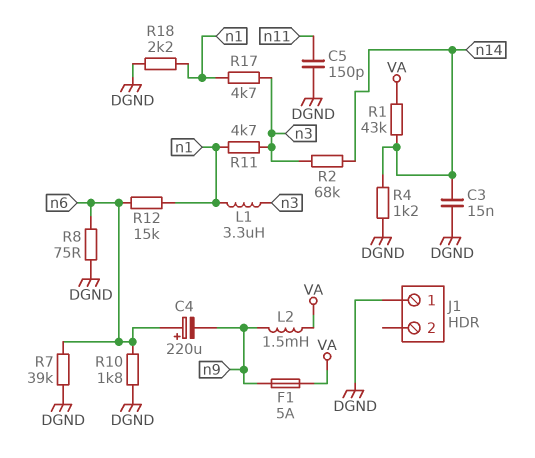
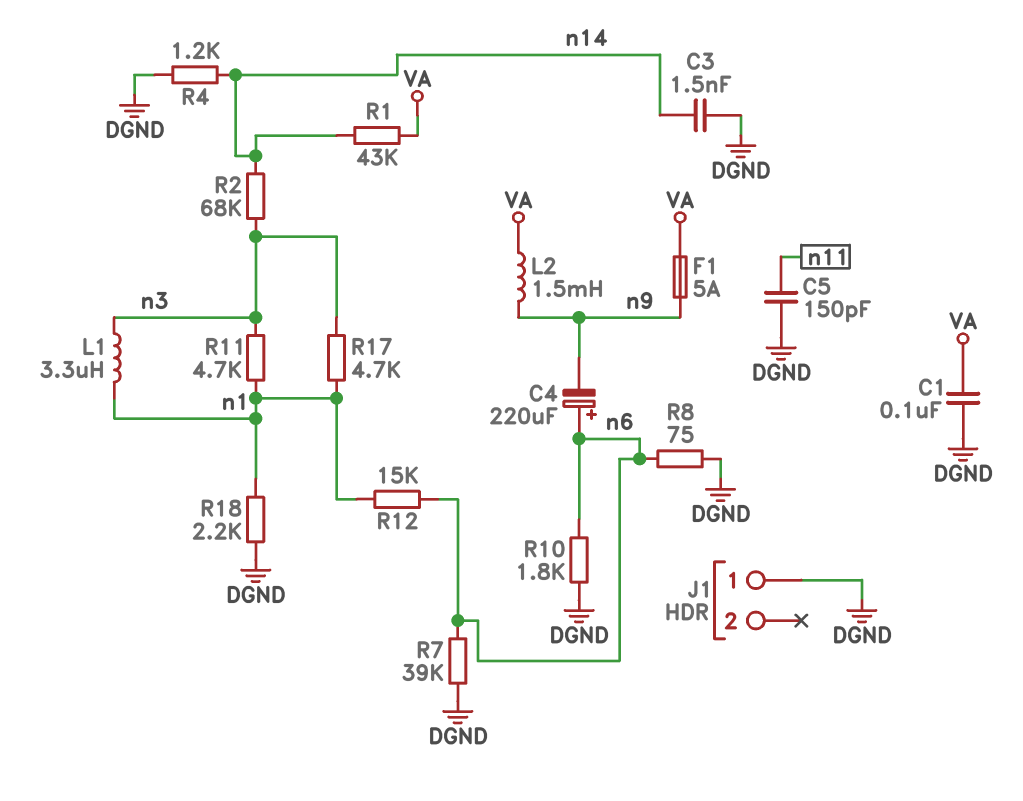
C1: none -> 100nF (DGND, VA)
C3: 15nF (DGND, n14) -> 1.5nF (DGND, n14)

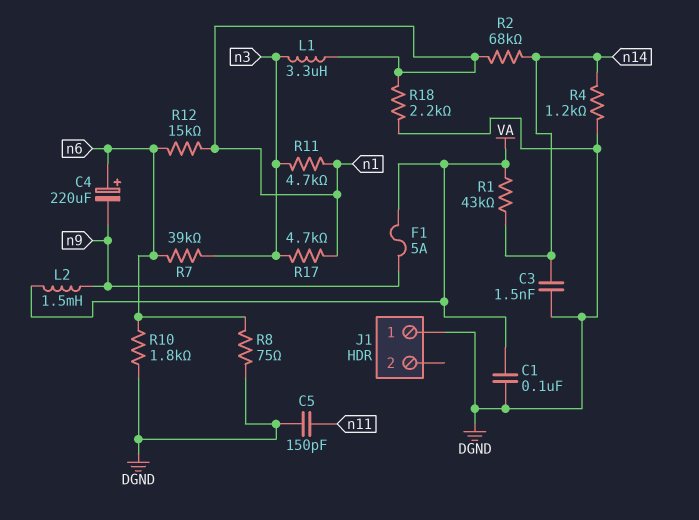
R2: 68k (n3, n14) -> 68k (n1, n14)
R7: 39k (DGND, n6) -> 39k (n3, n6)

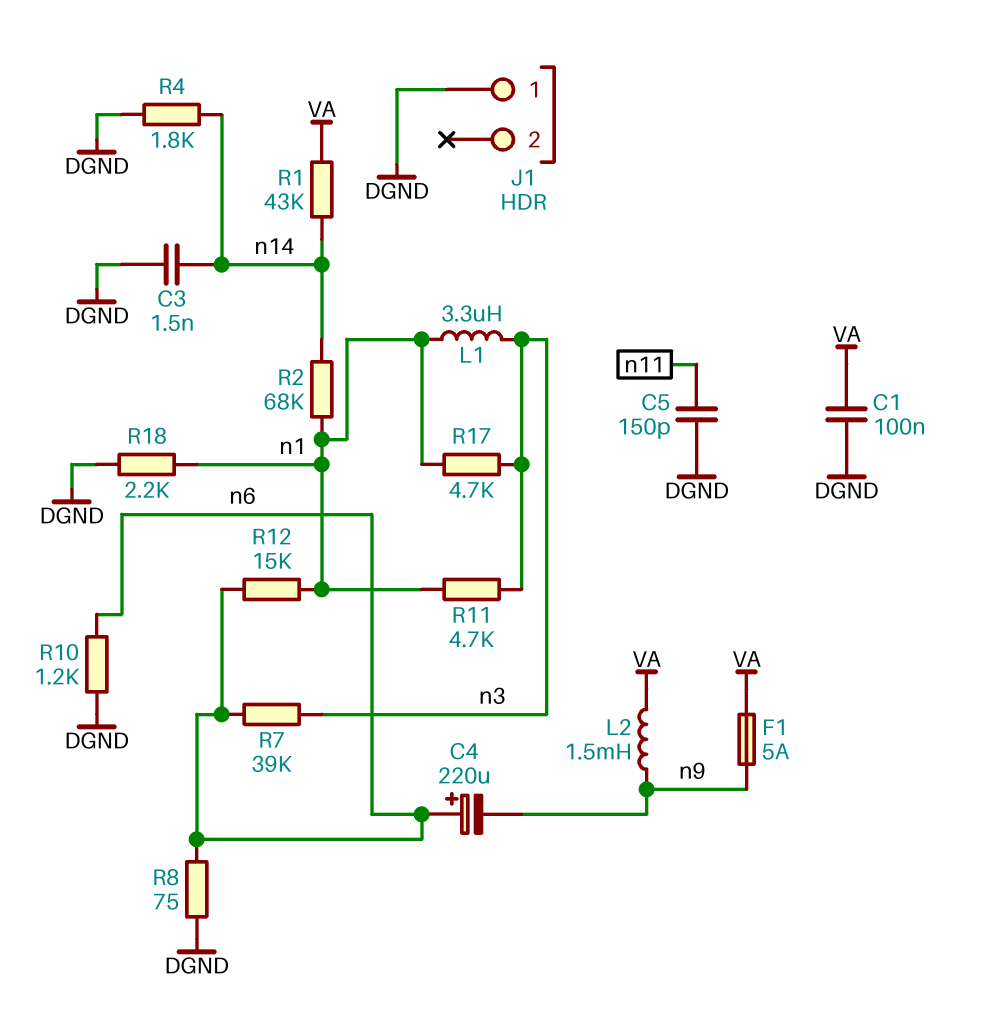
R4: 1.2k (DGND, n14) -> 1.8k (DGND, n14)
R10: 1.8k (DGND, n6) -> 1.2k (DGND, n6)

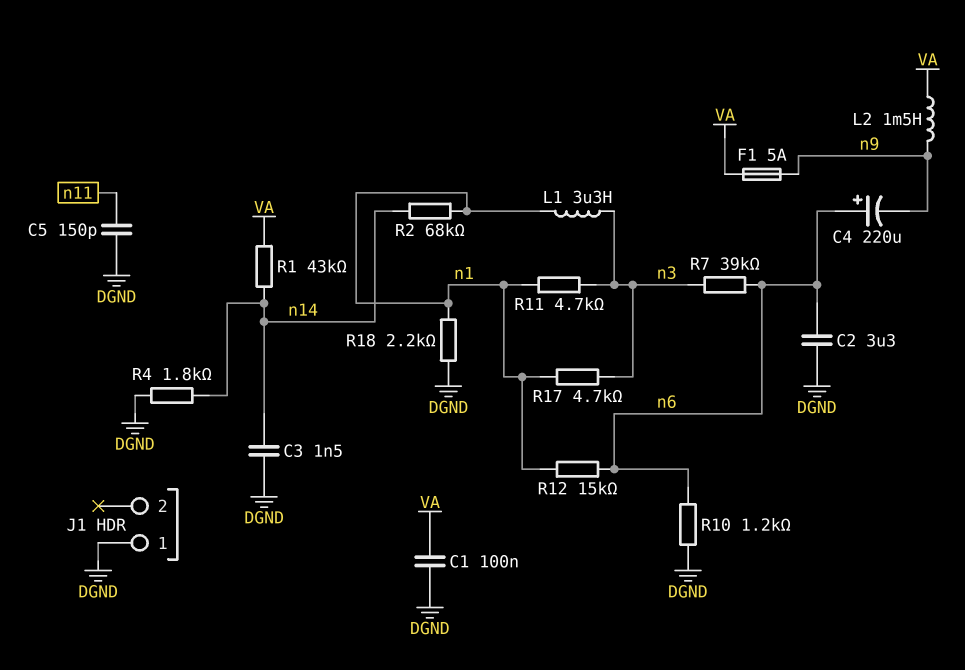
C2: none -> 3.3uF (DGND, n6)
R8: 75 (DGND, n6) -> none

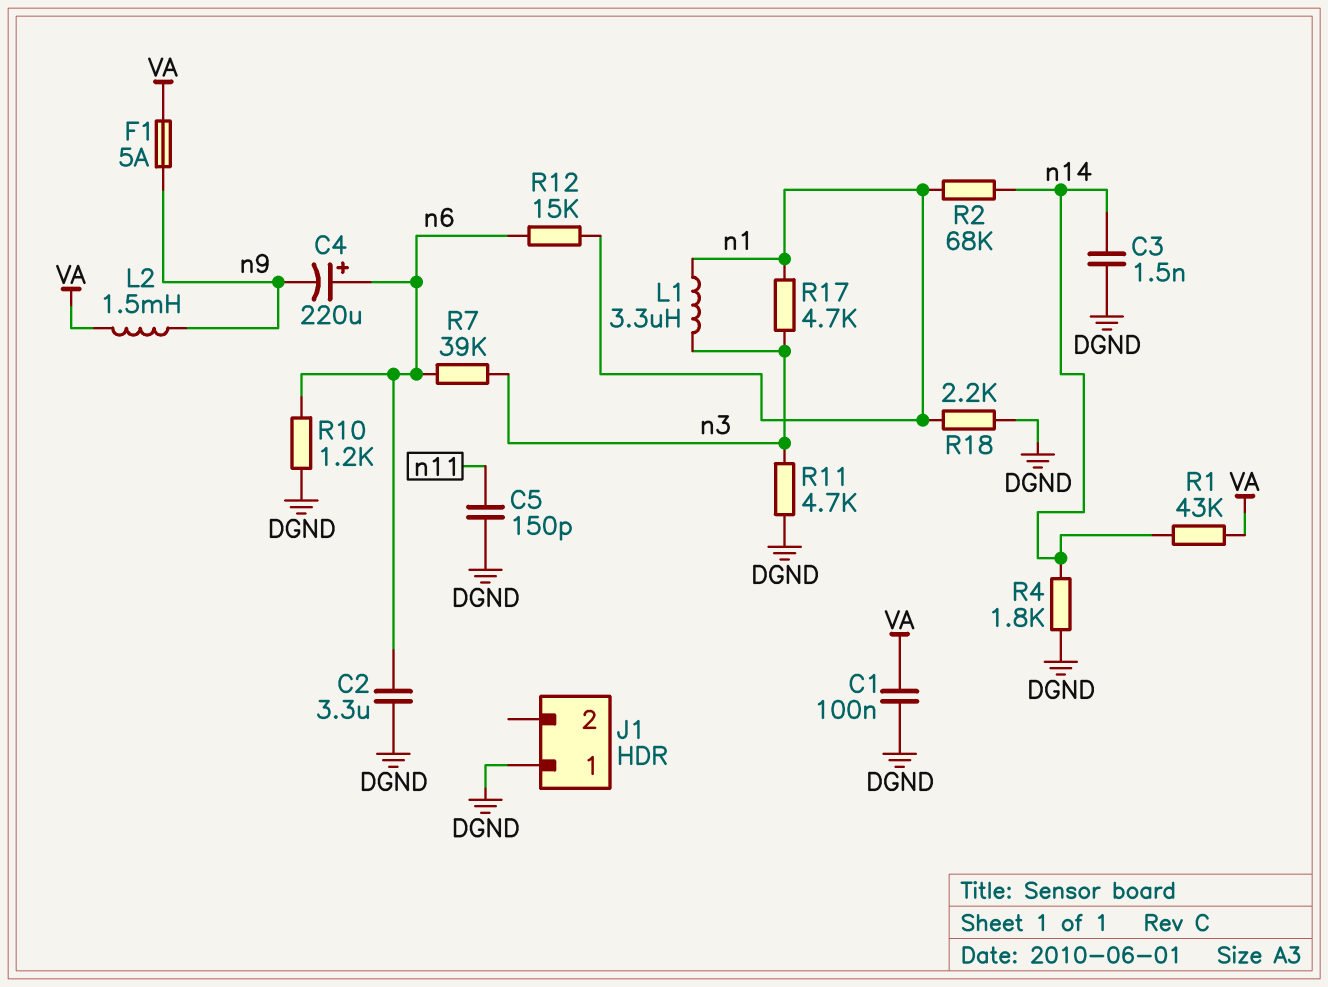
R11: 4.7k (n1, n3) -> 4.7k (DGND, n3)

